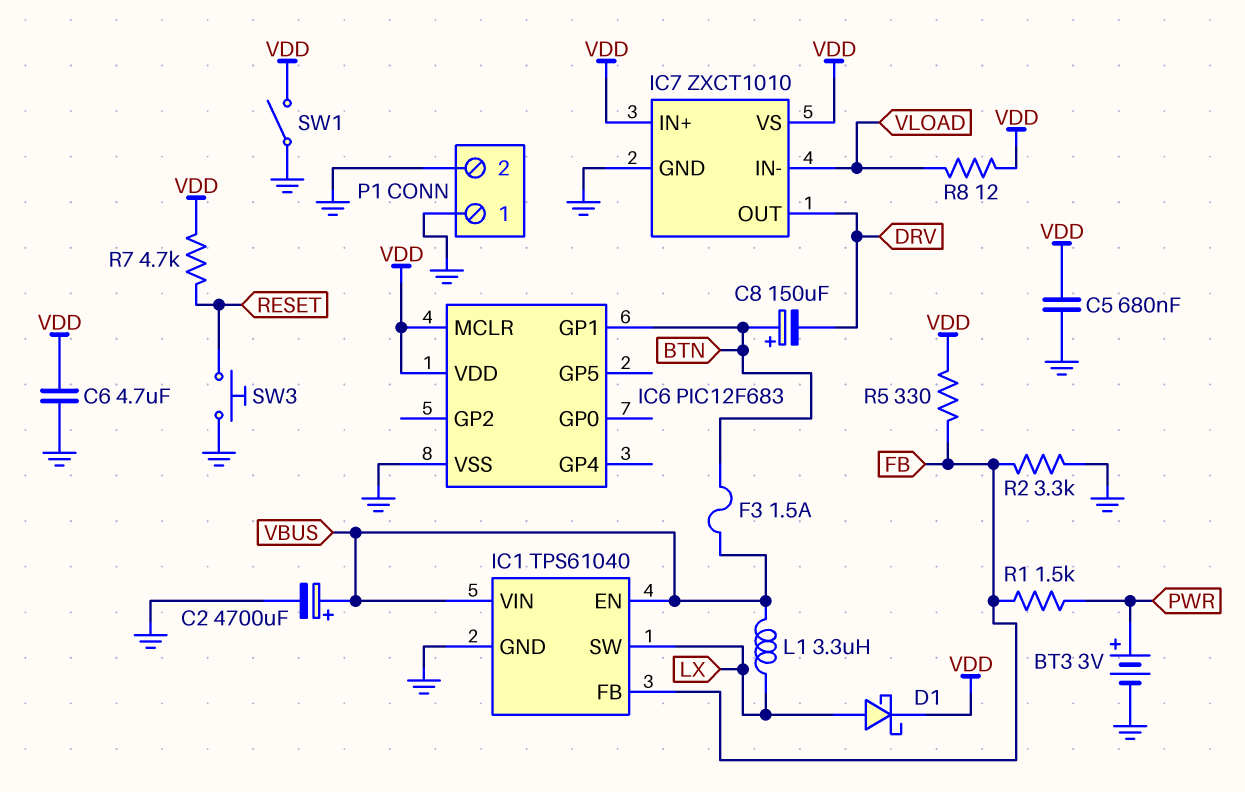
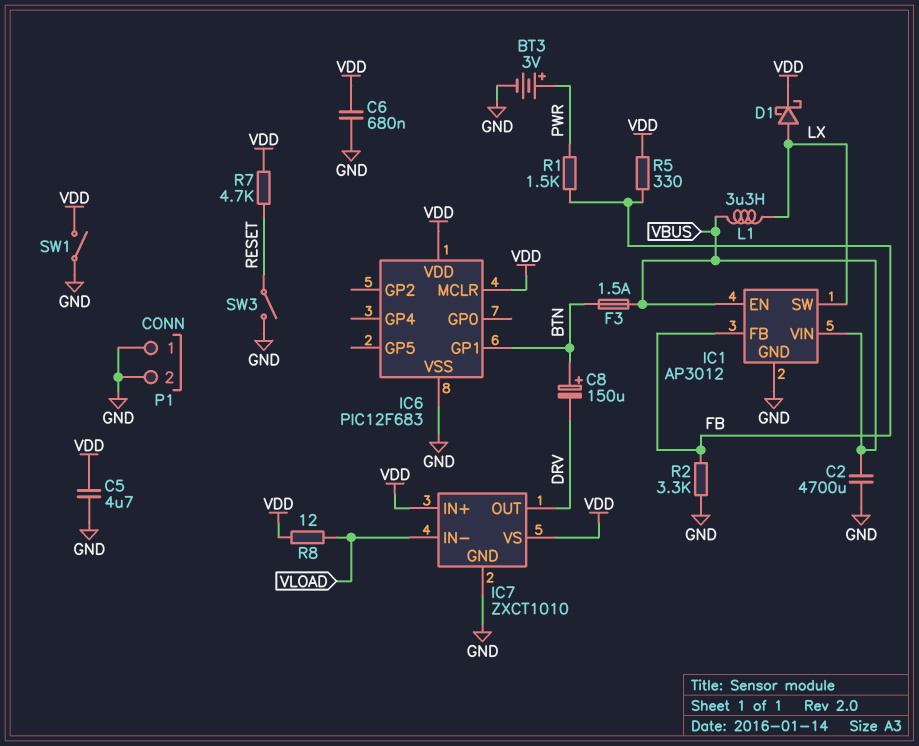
C2: 4700uF (plus VBUS, minus GND) -> 4700uF (GND, VBUS)
C5: 680nF (GND, VDD) -> 4.7uF (GND, VDD)
C6: 4.7uF (GND, VDD) -> 680nF (GND, VDD)
IC1: TPS61040 -> AP3012
SW3: button (GND, RESET) -> switch (GND, RESET)

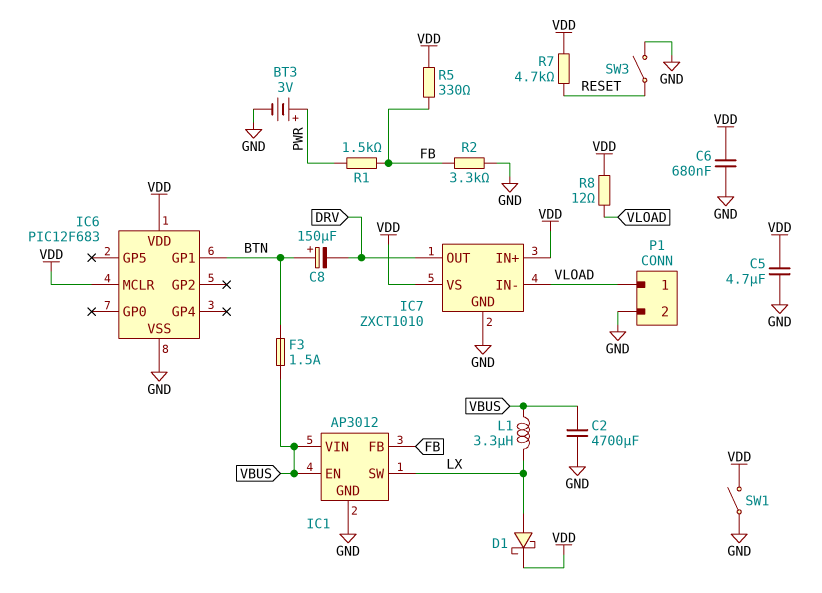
P1 pin 1: GND -> VLOAD

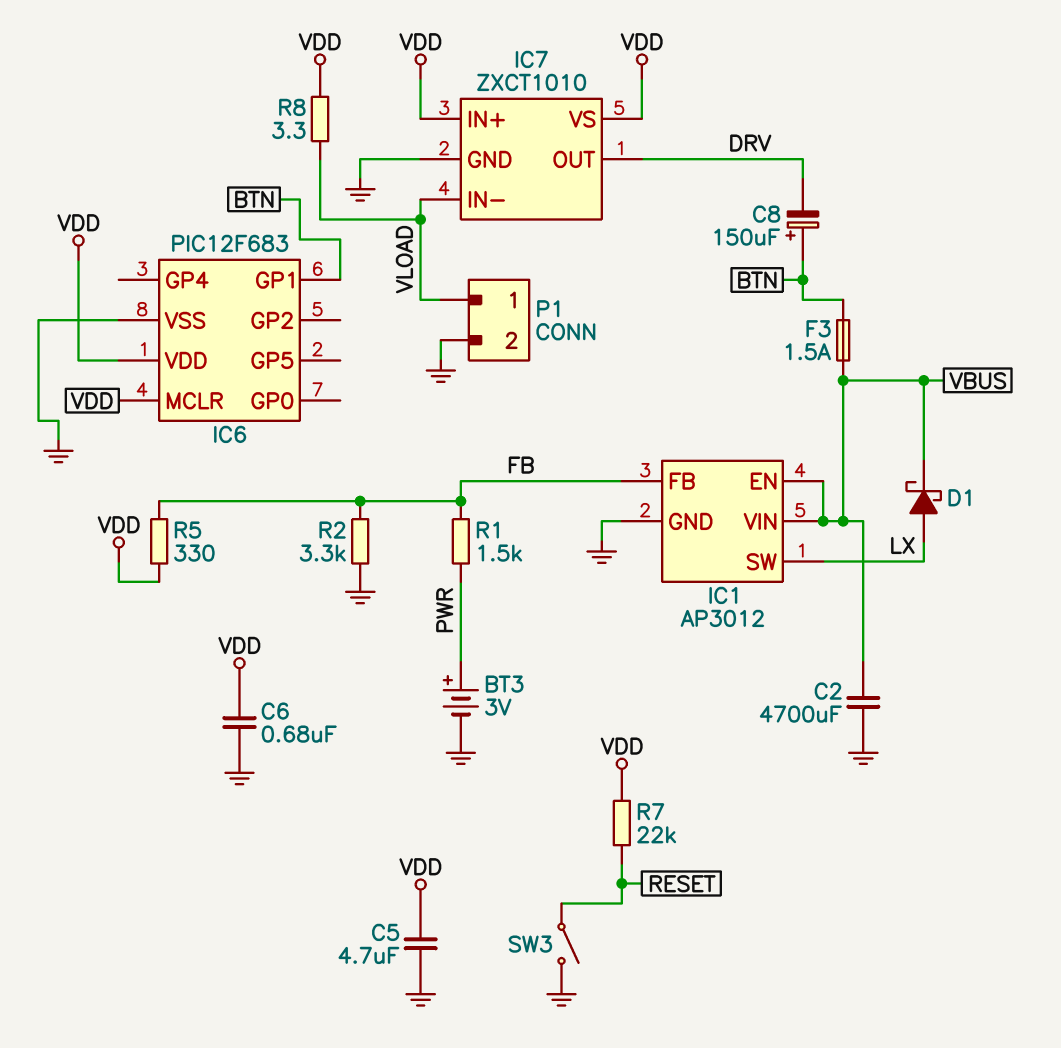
D1: schottky (A LX, K VDD) -> schottky (A LX, K VBUS)
L1: 3.3uH (LX, VBUS) -> none
R7: 4.7k (RESET, VDD) -> 22k (RESET, VDD)
R8: 12 (VDD, VLOAD) -> 3.3 (VDD, VLOAD)
SW1: switch (GND, VDD) -> none

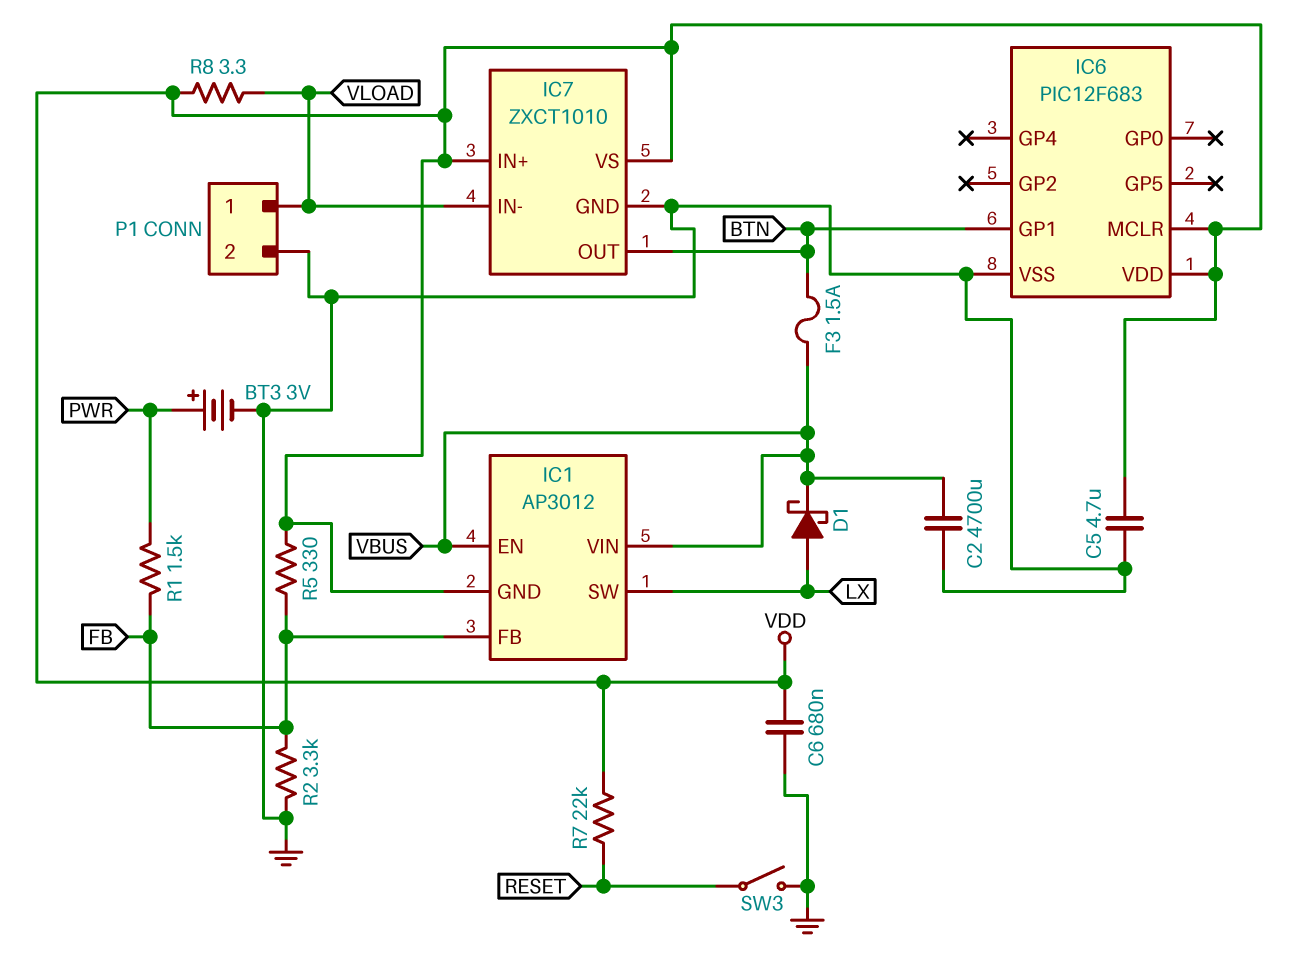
C8: 150uF (plus BTN, minus DRV) -> none
IC1 pin GND: GND -> VDD
IC7 pin OUT: DRV -> BTN

